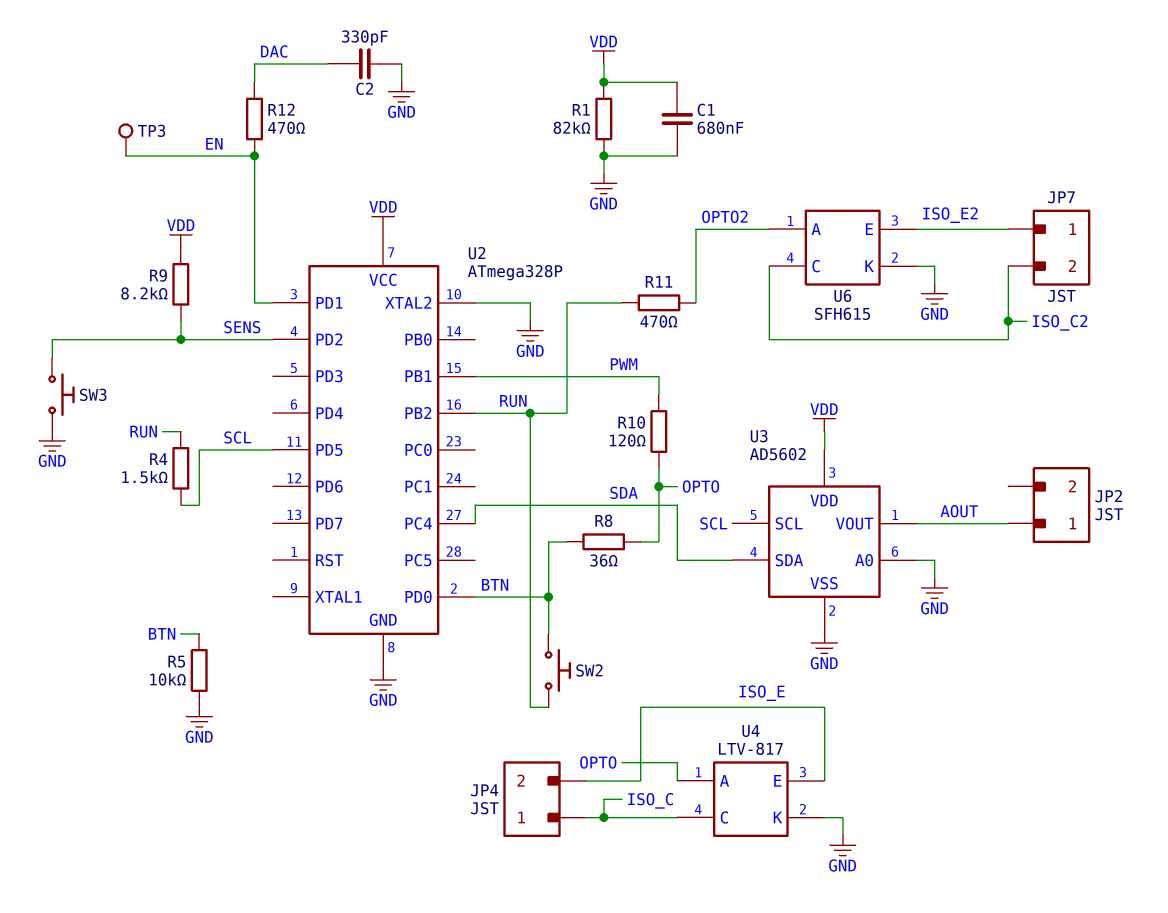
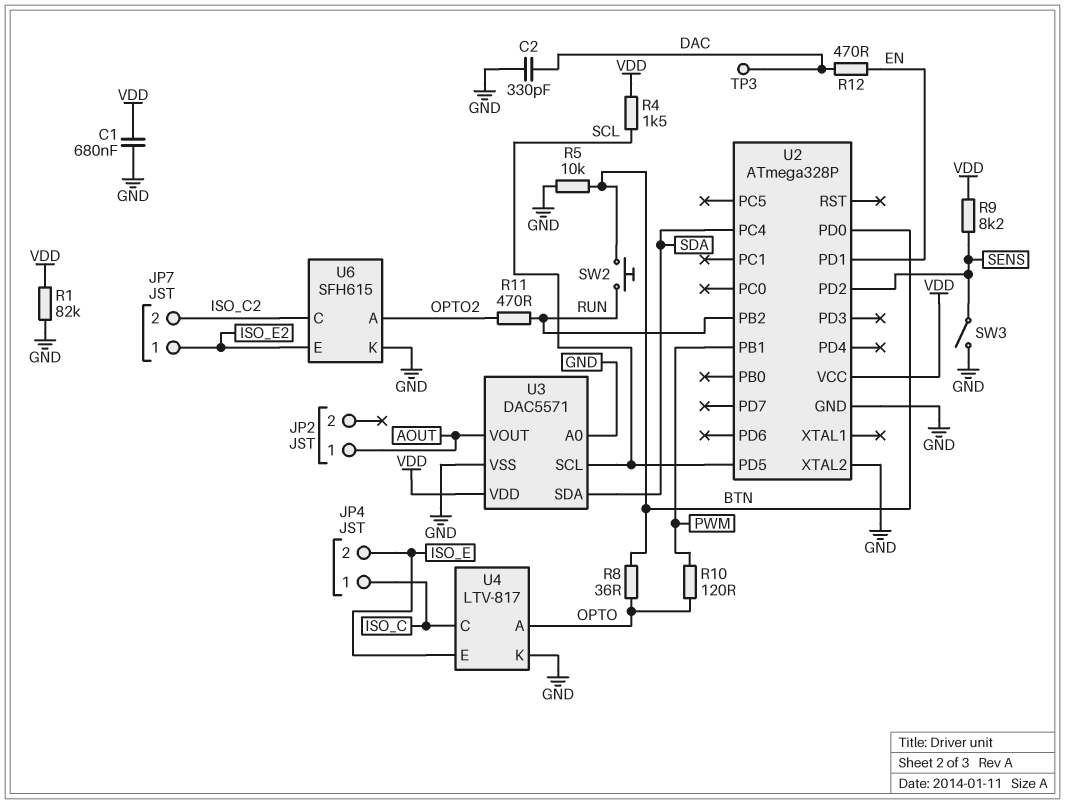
R4: 1.5k (RUN, SCL) -> 1.5k (SCL, VDD)
SW3: button (GND, SENS) -> switch (GND, SENS)
TP3: test point (EN) -> test point (DAC)
U3: AD5602 -> DAC5571

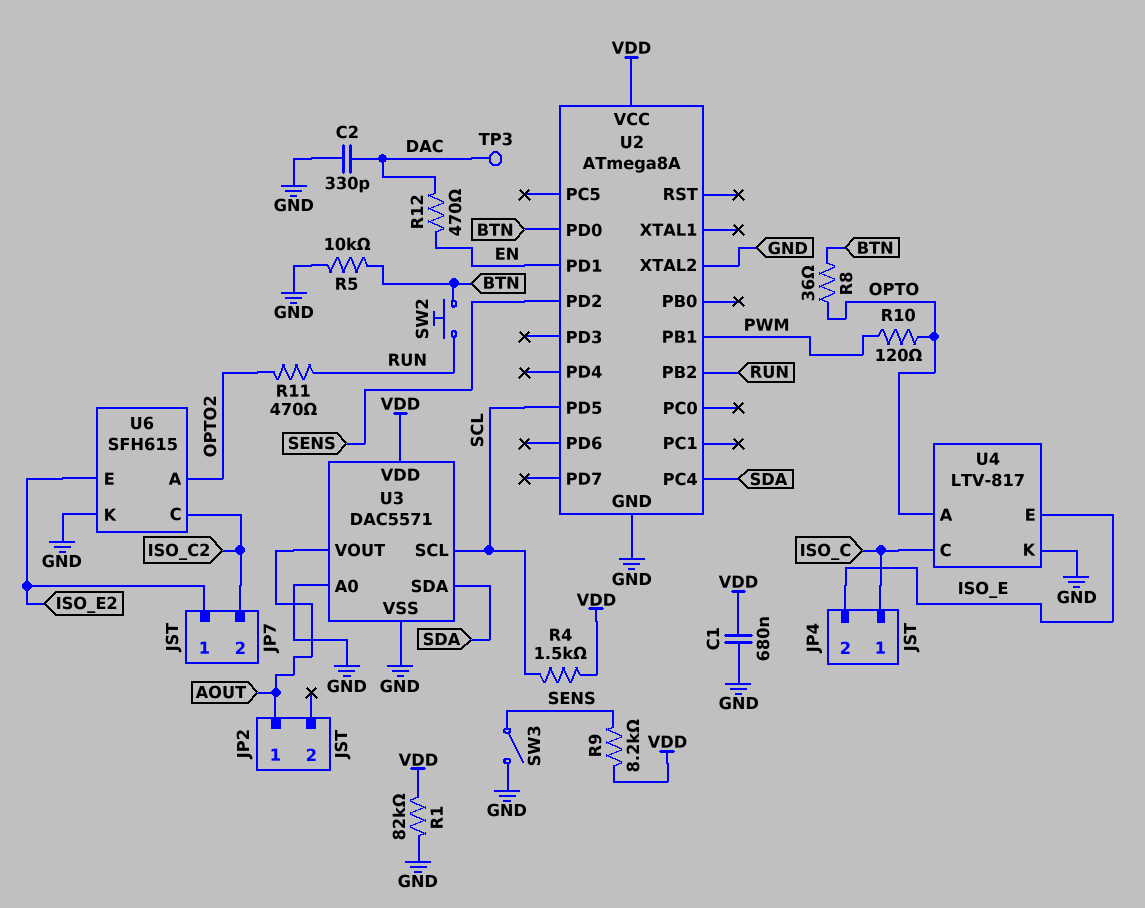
U2: ATmega328P -> ATmega8A

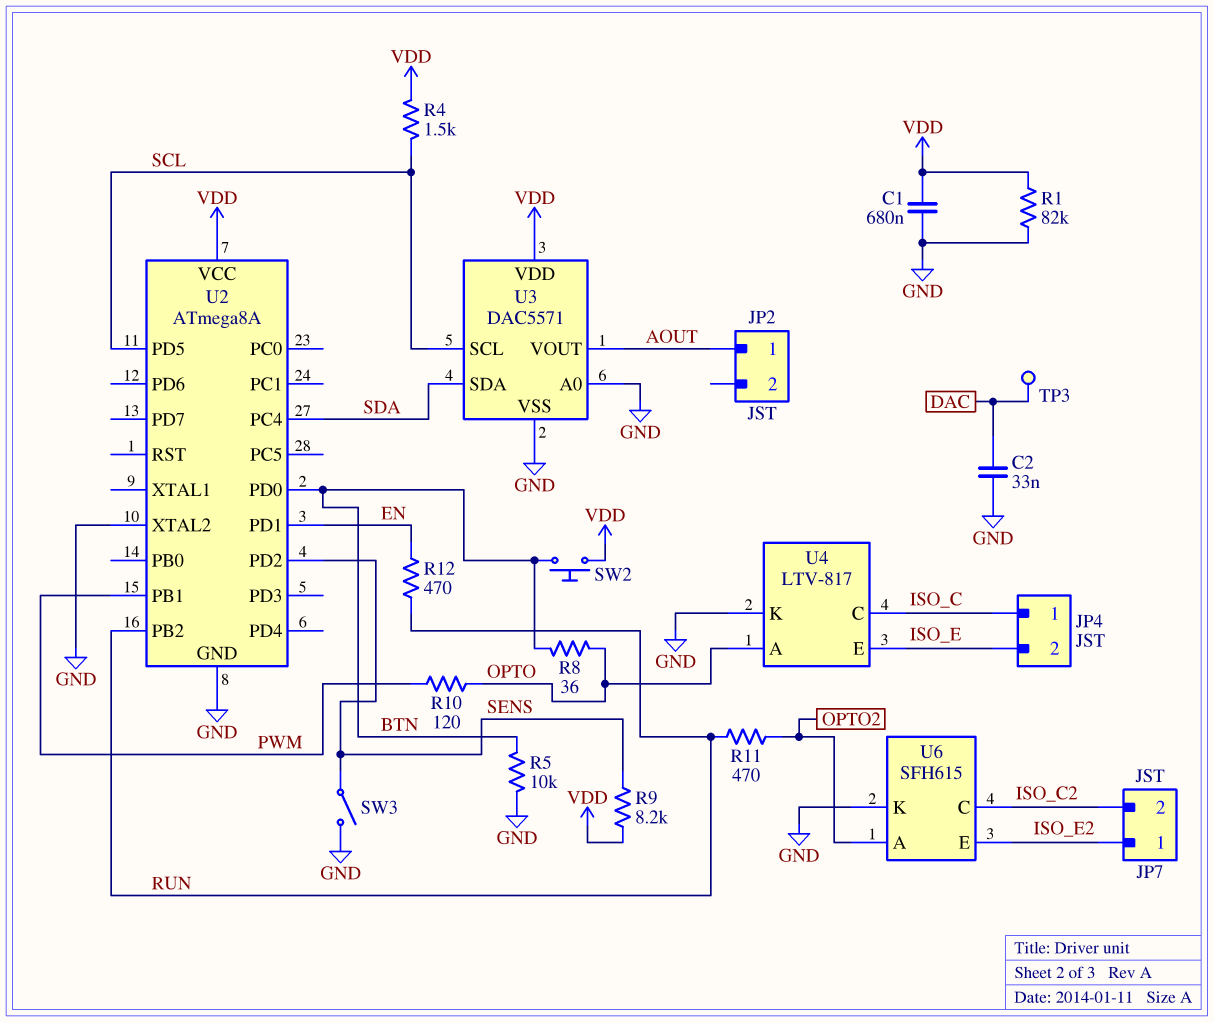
C2: 330pF (DAC, GND) -> 33nF (DAC, GND)
R12: 470 (DAC, EN) -> 470 (EN, RUN)
SW2: button (BTN, RUN) -> button (BTN, VDD)

